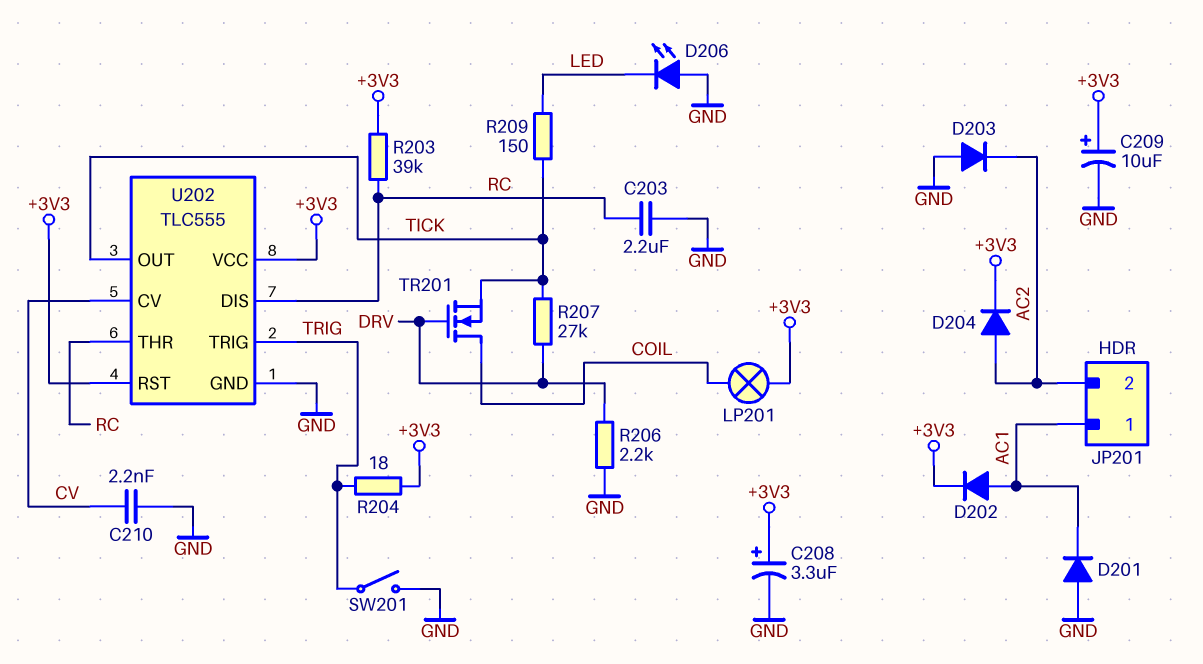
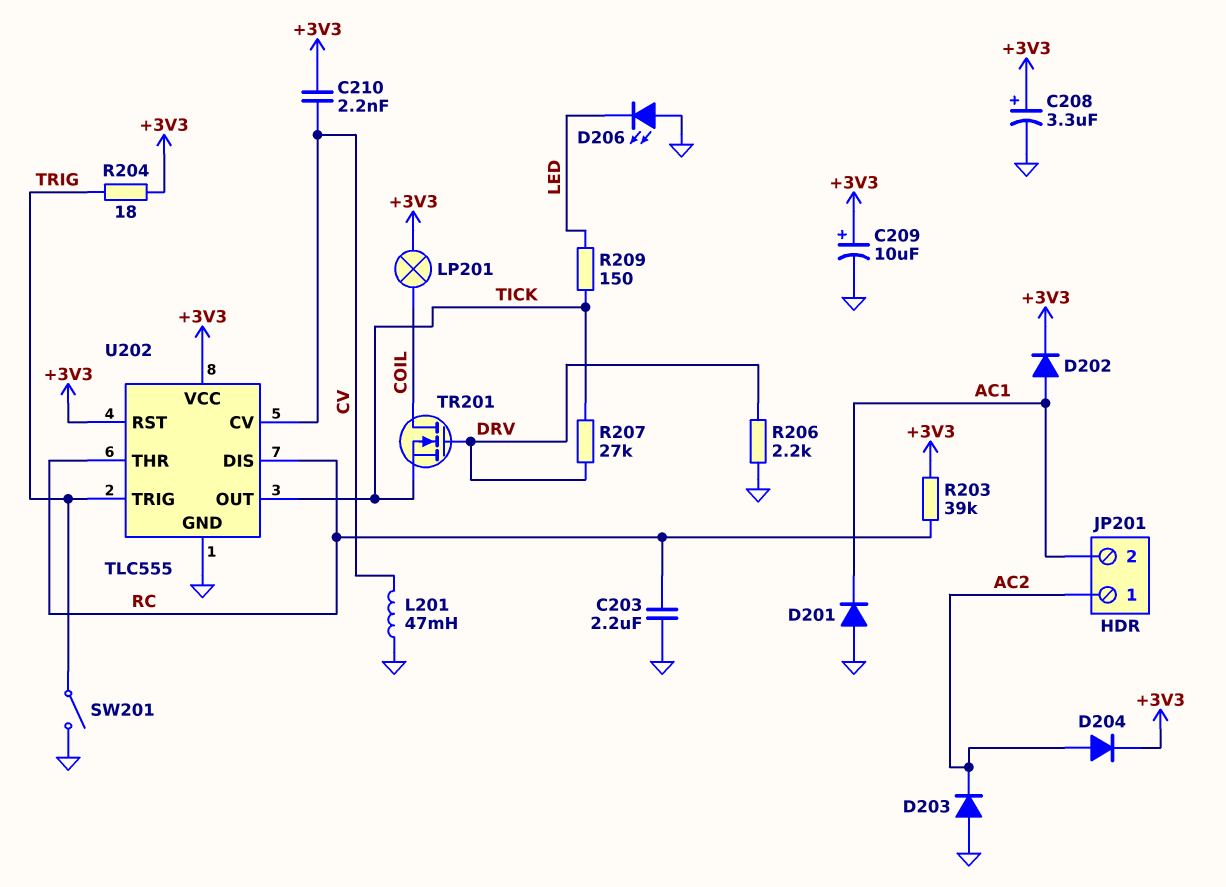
C210: 2.2nF (CV, GND) -> 2.2nF (+3V3, CV)
JP201 pin 1: AC1 -> AC2
JP201 pin 2: AC2 -> AC1
L201: none -> 47mH (CV, GND)

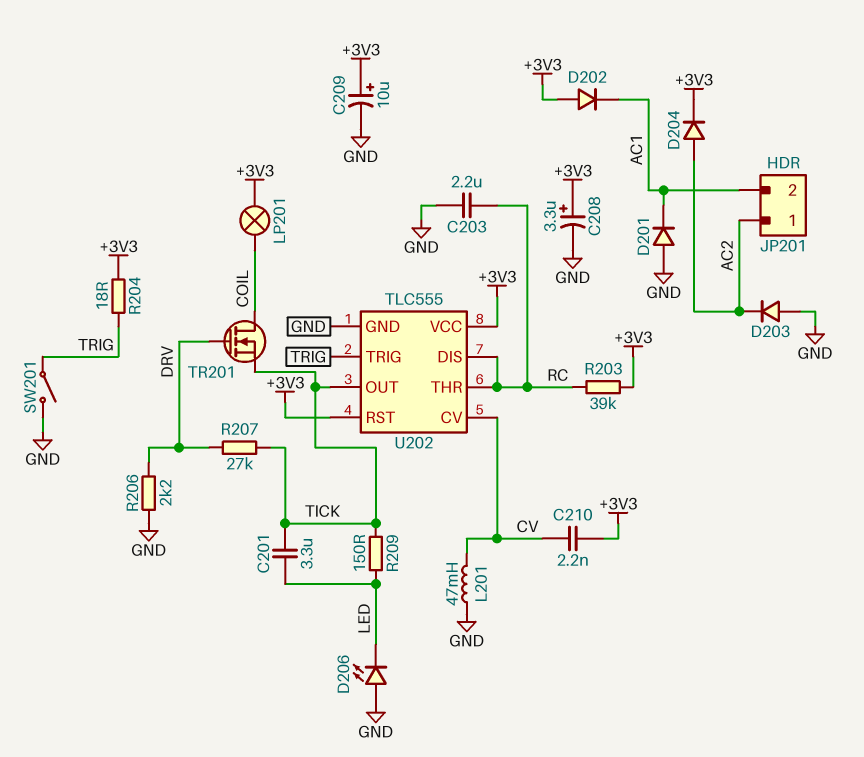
C201: none -> 3.3uF (LED, TICK)
D202: diode (A AC1, K +3V3) -> diode (A +3V3, K AC1)

